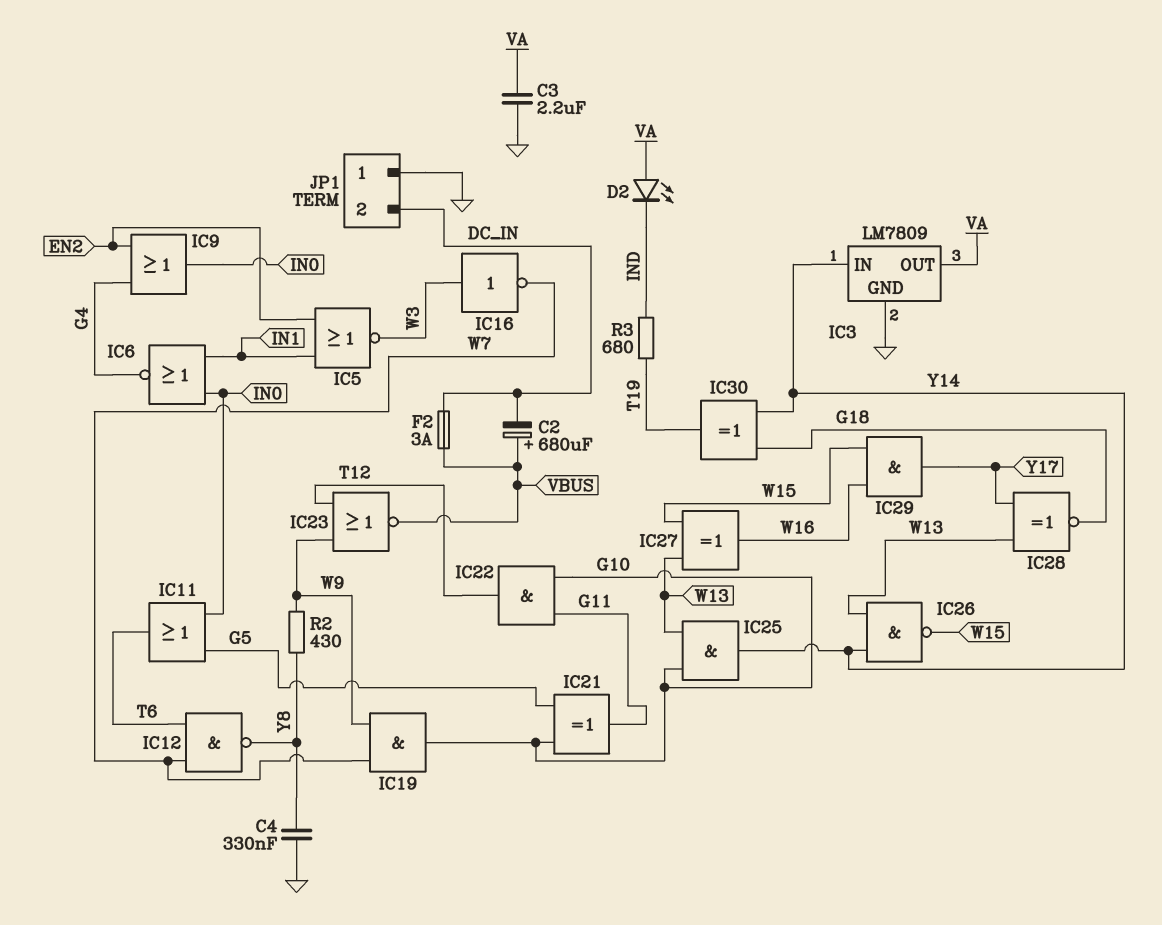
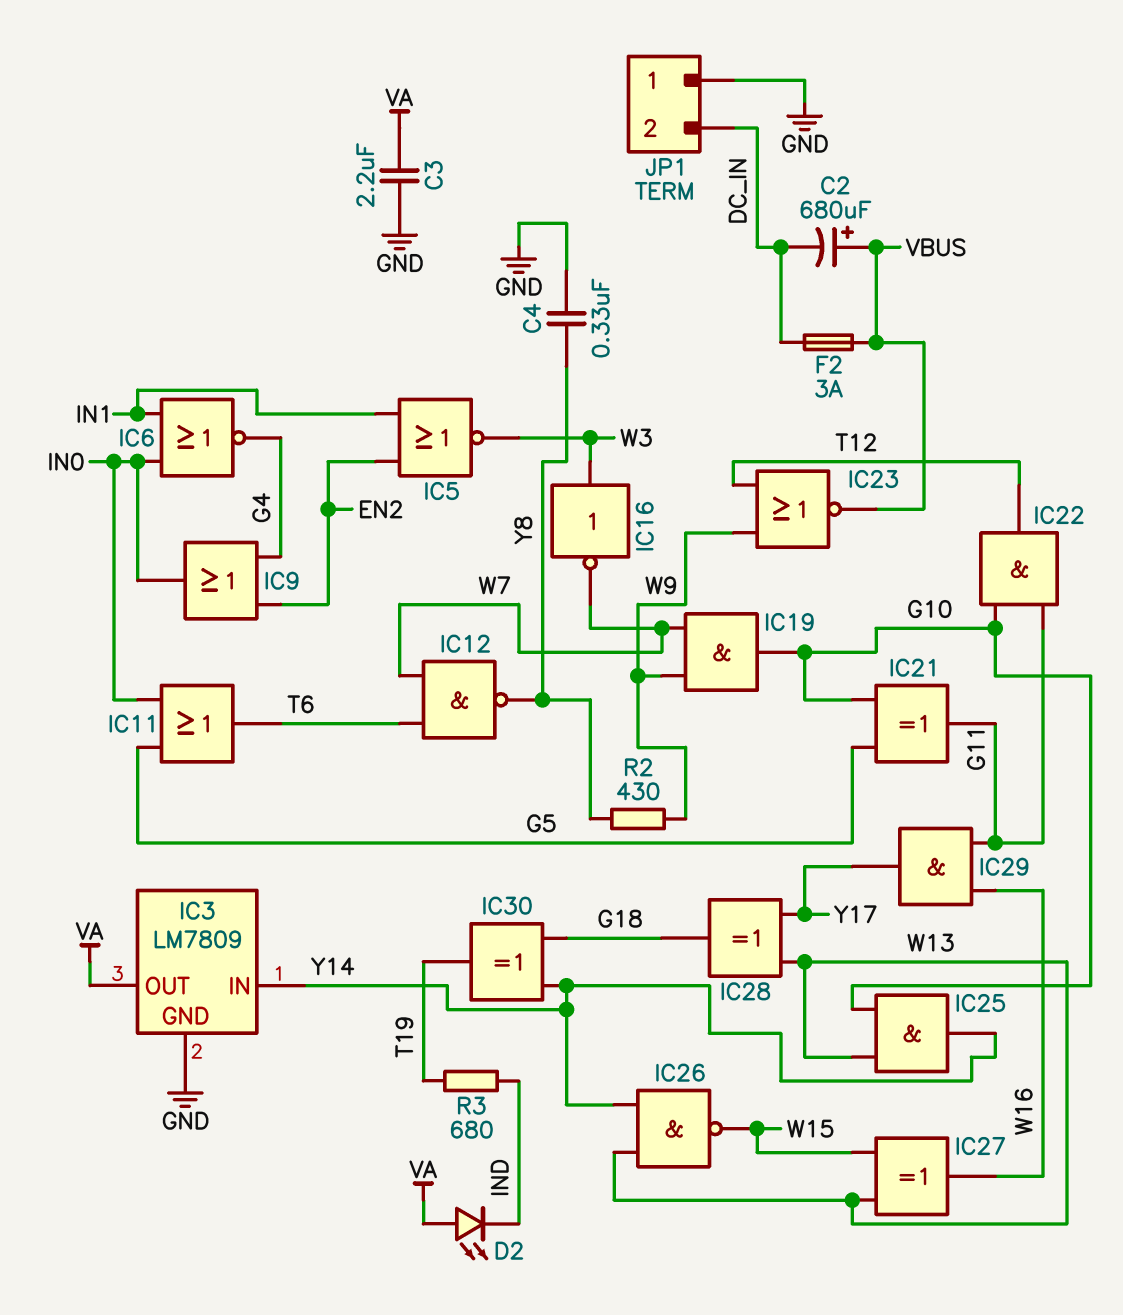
IC28: XNOR (in W13, in Y17, out G18) -> XOR (in W13, in Y17, out G18)
IC29: AND (in W15, in W16, out Y17) -> AND (in G11, in W16, out Y17)

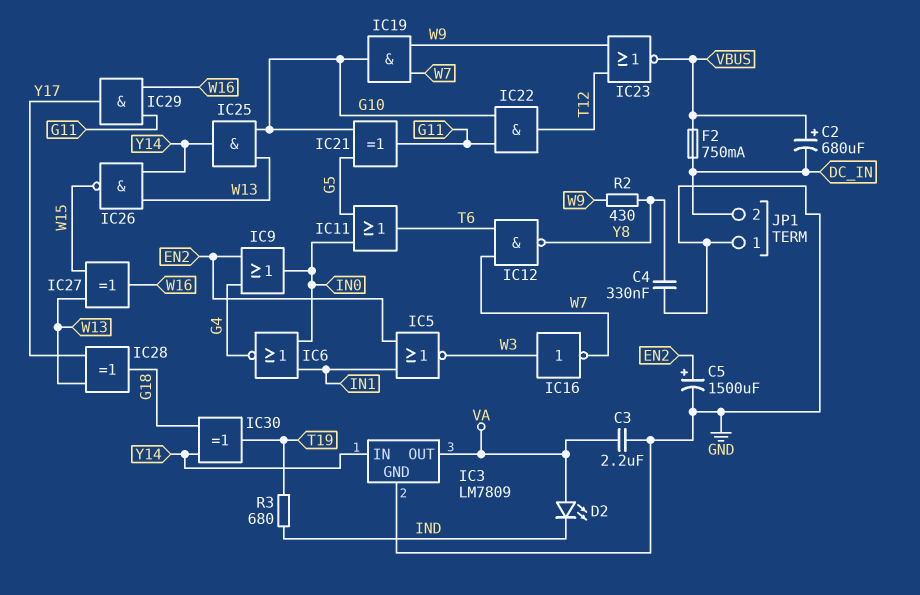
C5: none -> 1500uF (plus EN2, minus GND)
F2: 3A (DC_IN, VBUS) -> 750mA (DC_IN, VBUS)

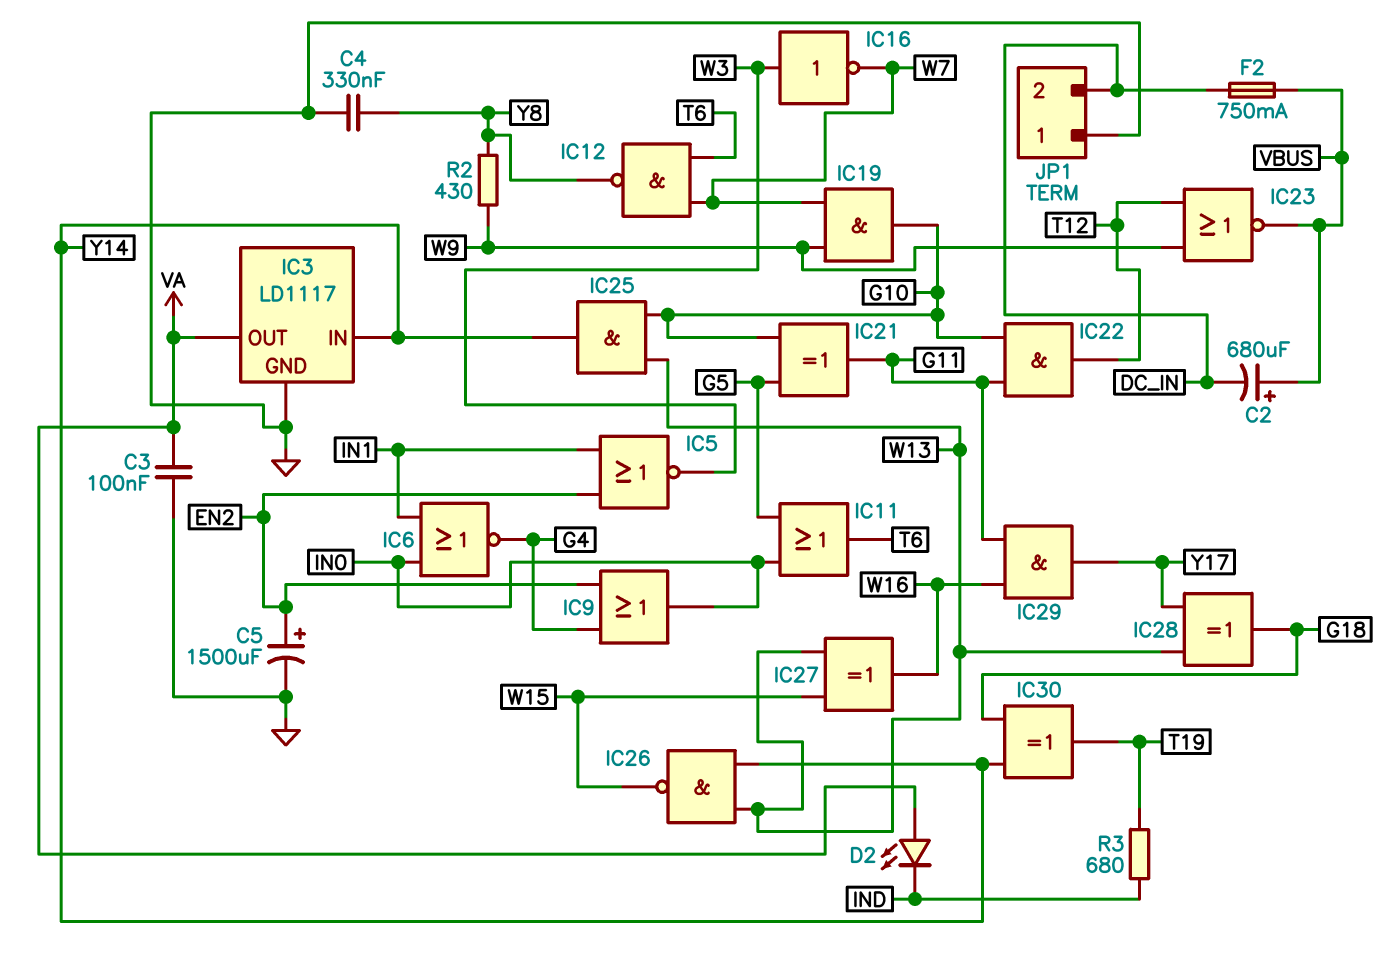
C3: 2.2uF (GND, VA) -> 100nF (GND, VA)
IC3: LM7809 -> LD1117

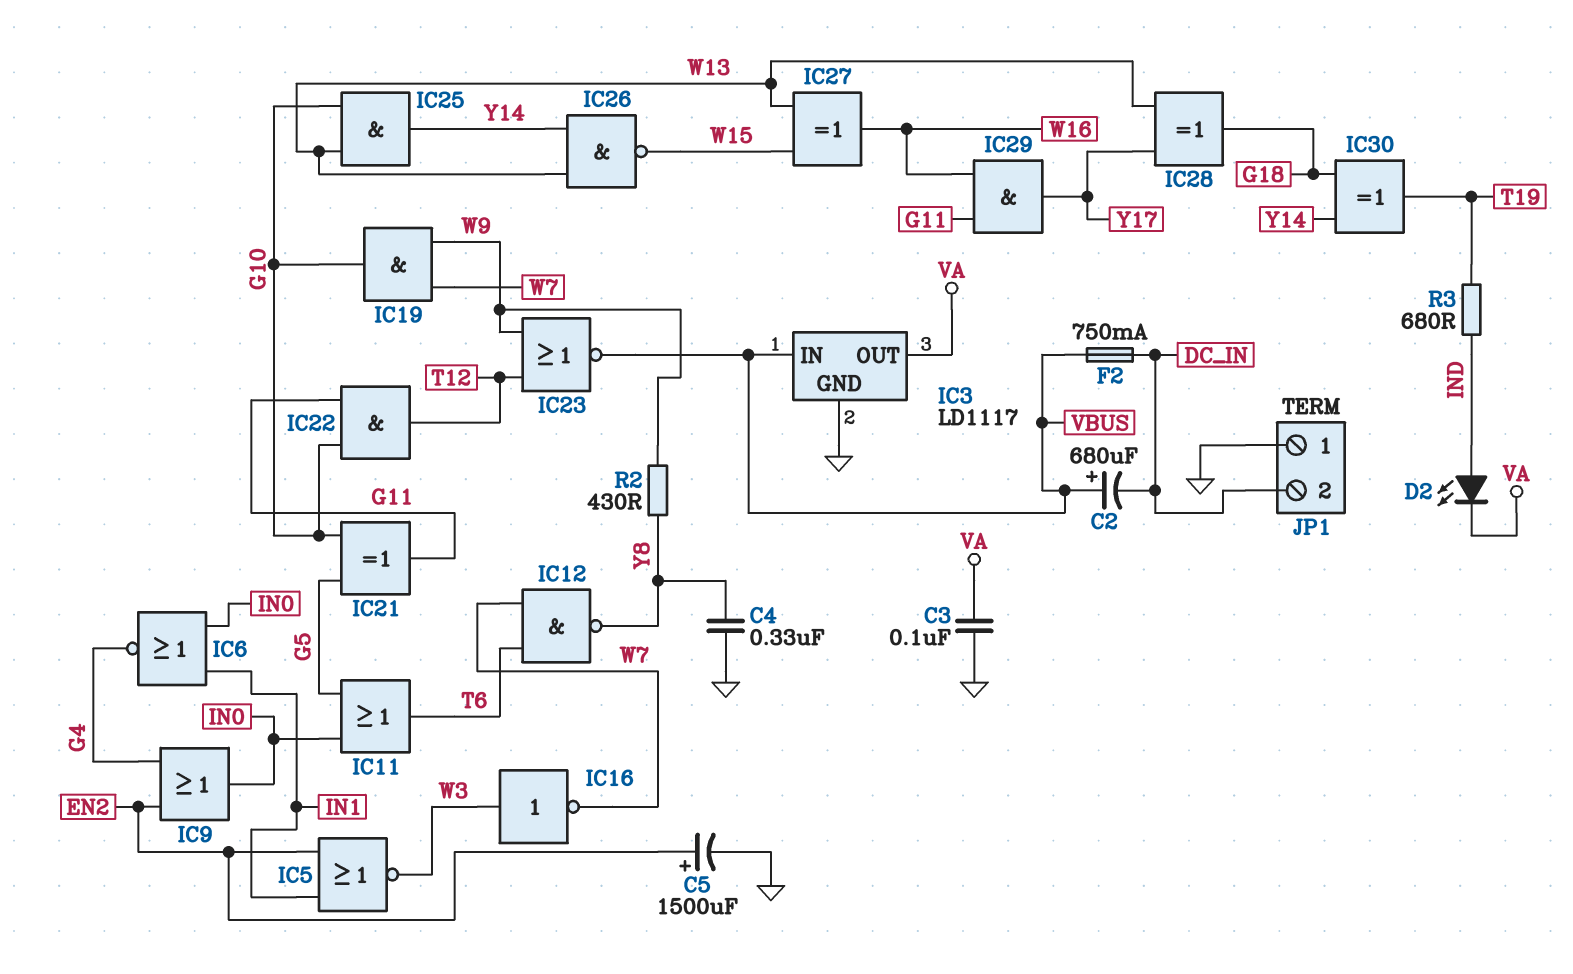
D2: LED (A VA, K IND) -> LED (A IND, K VA)
IC3 pin IN: Y14 -> VBUS

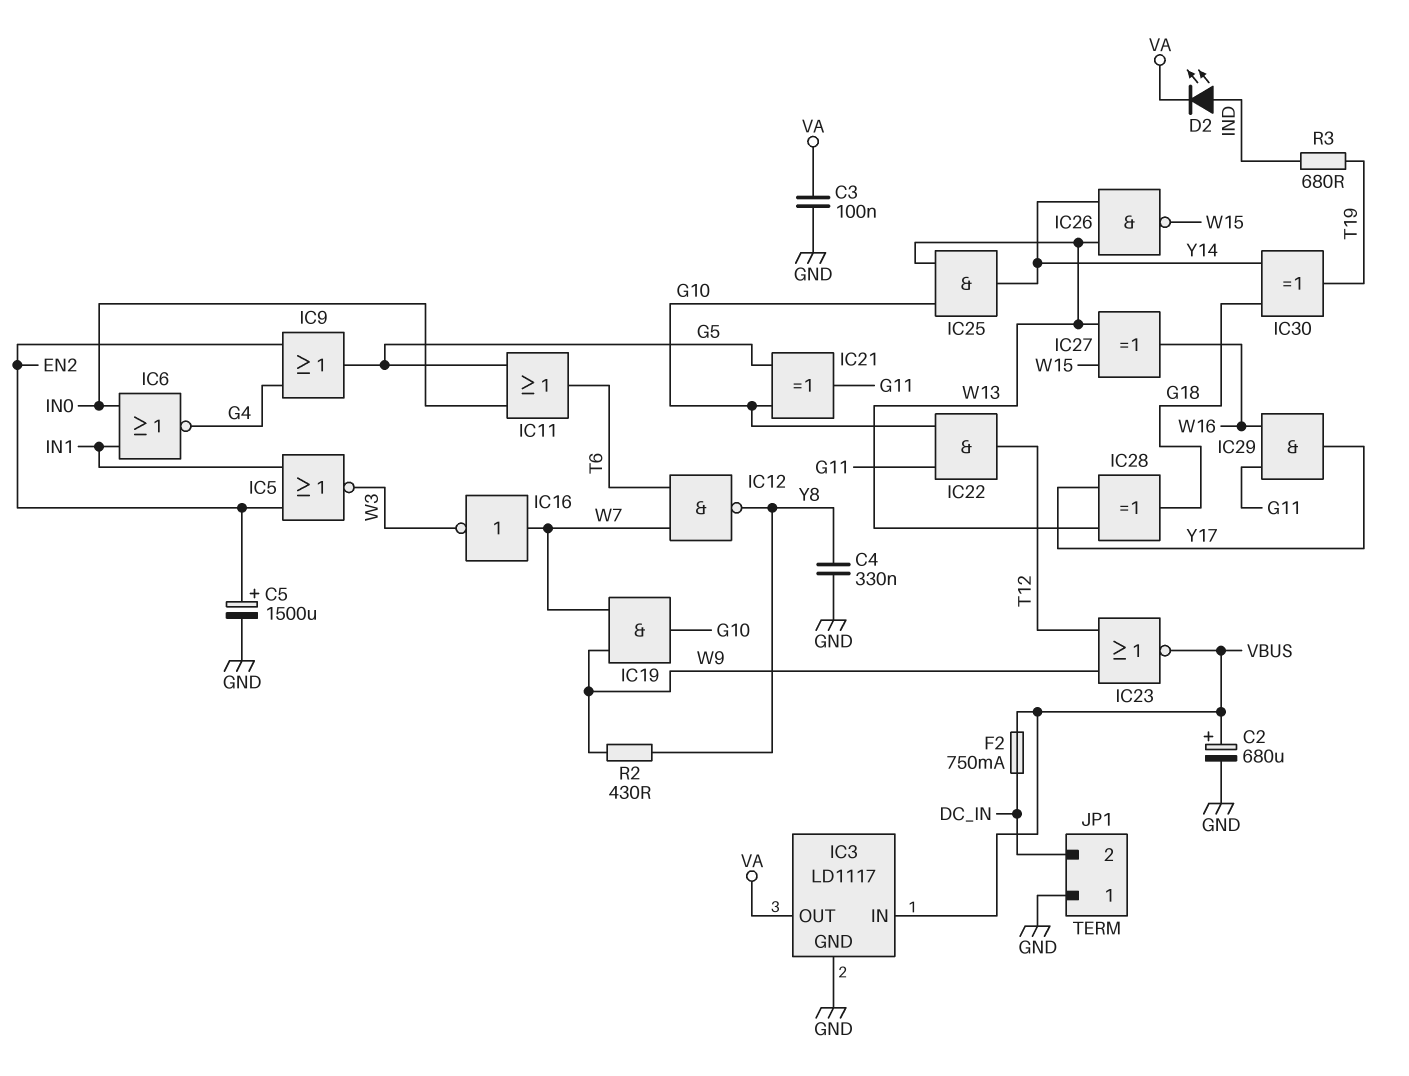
C2: 680uF (plus VBUS, minus DC_IN) -> 680uF (plus VBUS, minus GND)
IC9: OR (in EN2, in G4, out IN0) -> OR (in EN2, in G4, out G5)
IC16: NOT (in W3, out W7) -> NOT (in W7, out W3)

